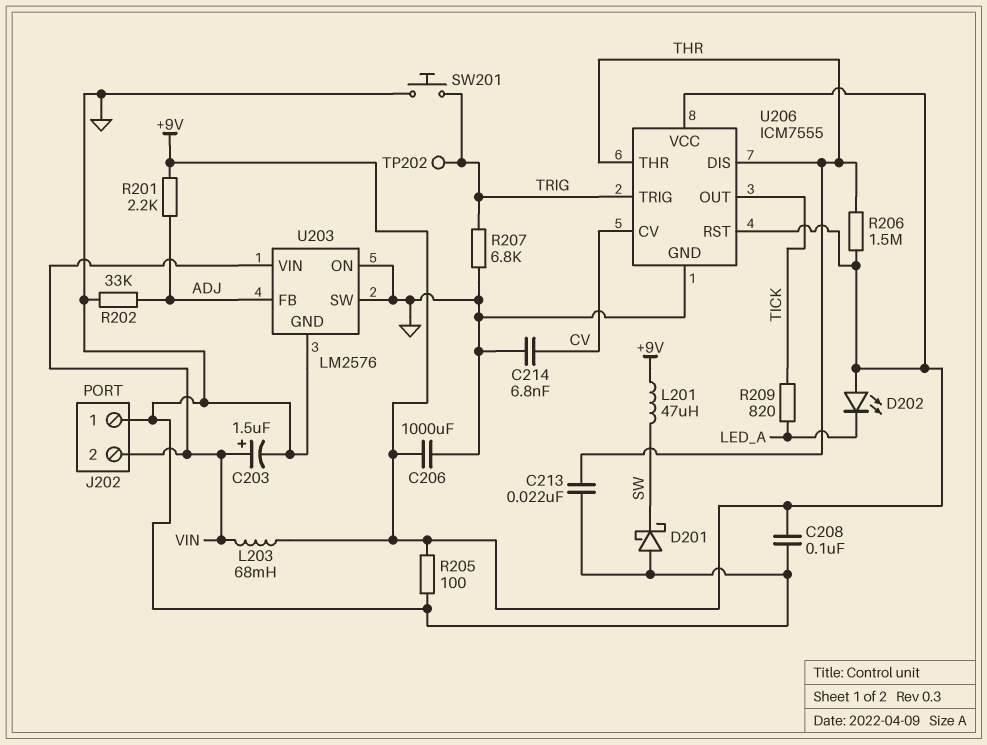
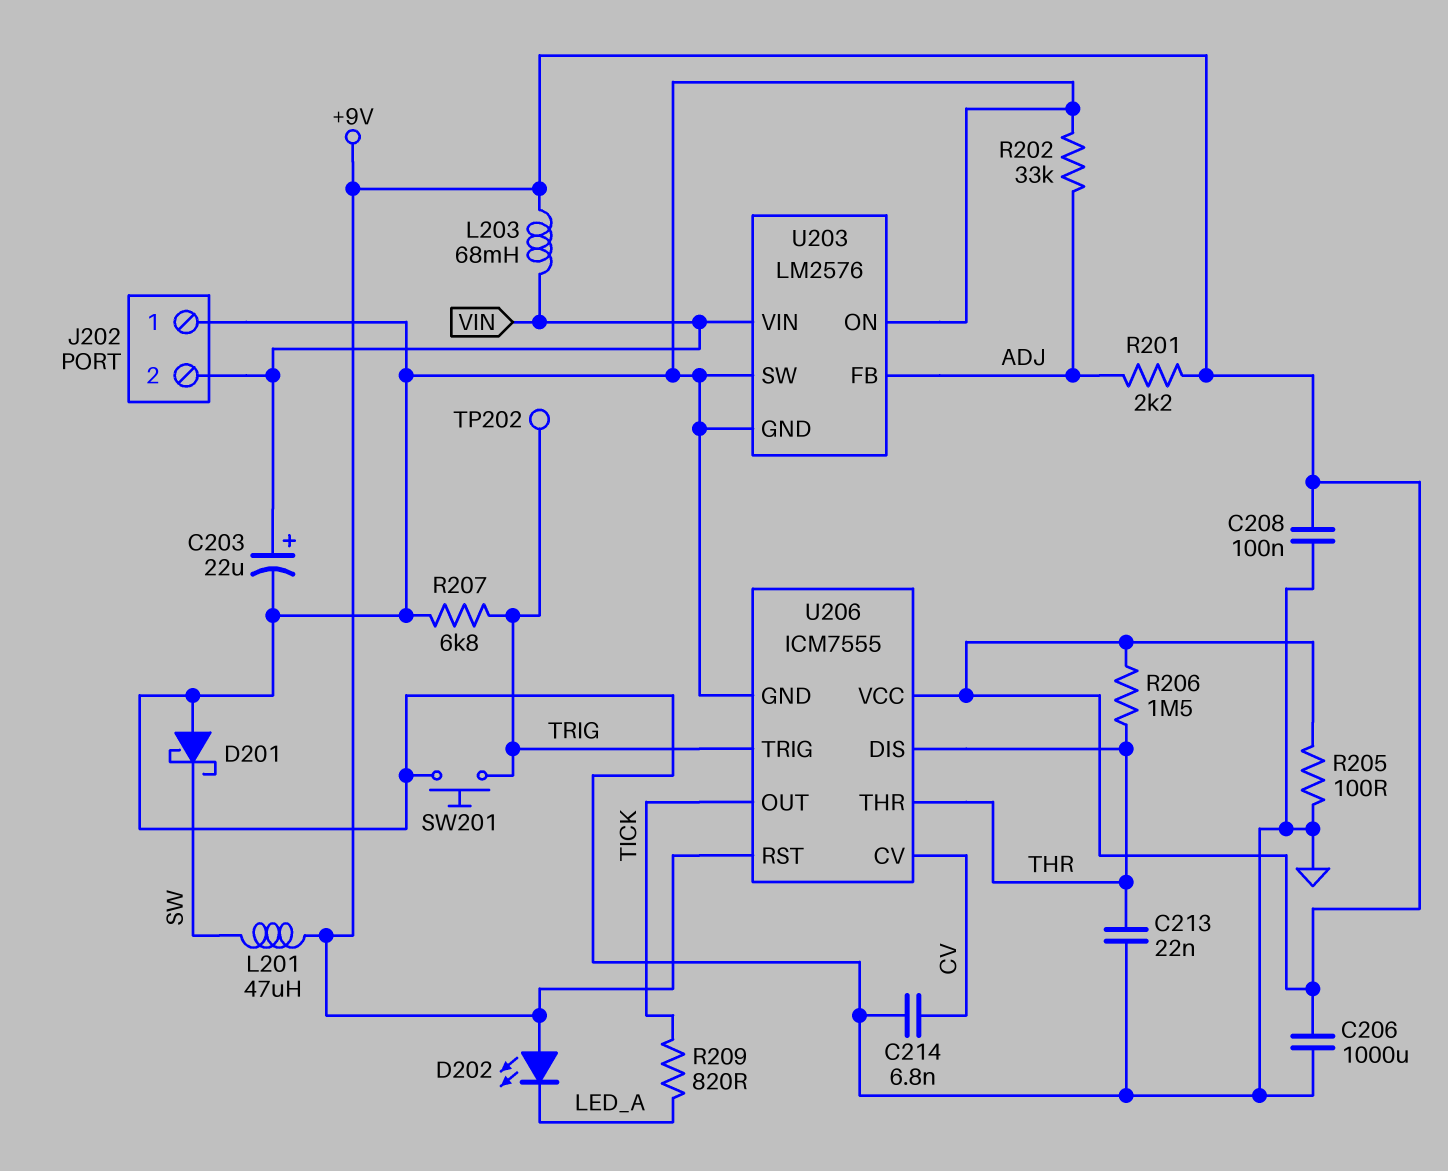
C203: 1.5uF (plus VIN, minus GND) -> 22uF (plus VIN, minus GND)

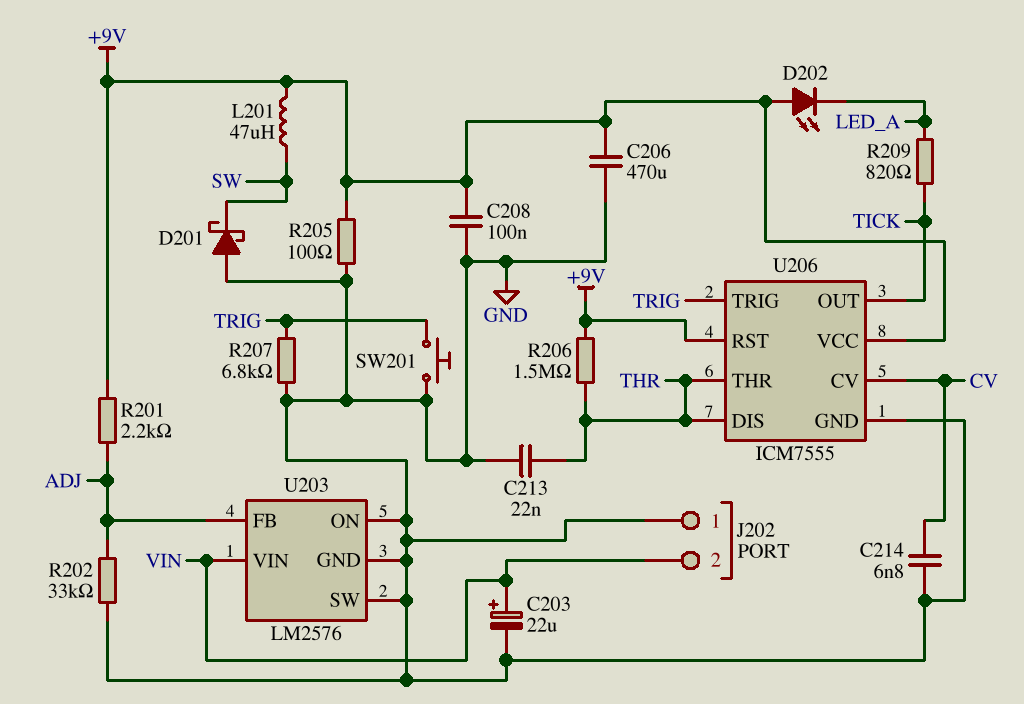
C206: 1000uF (+9V, GND) -> 470uF (+9V, GND)
L203: 68mH (+9V, VIN) -> none
TP202: test point (TRIG) -> none

